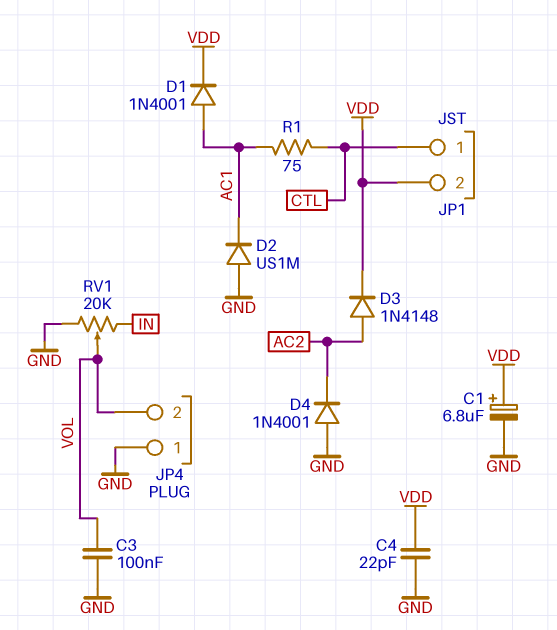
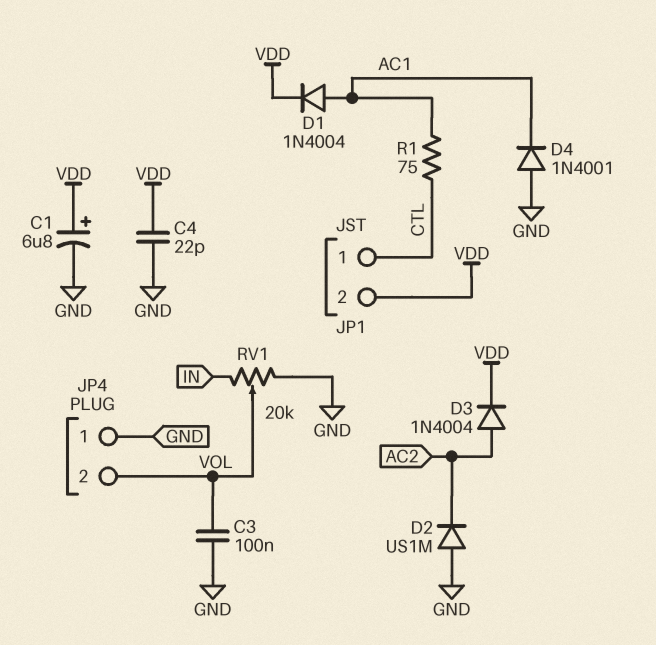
D1: diode 1N4001 (A AC1, K VDD) -> diode 1N4004 (A AC1, K VDD)
D2: diode US1M (A GND, K AC1) -> diode US1M (A GND, K AC2)
D3: diode 1N4148 (A AC2, K VDD) -> diode 1N4004 (A AC2, K VDD)
D4: diode 1N4001 (A GND, K AC2) -> diode 1N4001 (A GND, K AC1)

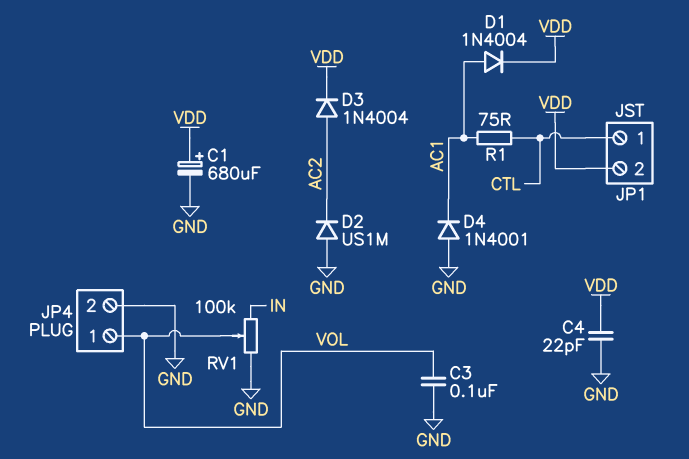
C1: 6.8uF (plus VDD, minus GND) -> 680uF (plus VDD, minus GND)
JP4 pin 1: GND -> VOL
JP4 pin 2: VOL -> GND
RV1: 20k (GND, IN, wiper VOL) -> 100k (GND, IN, wiper VOL)

